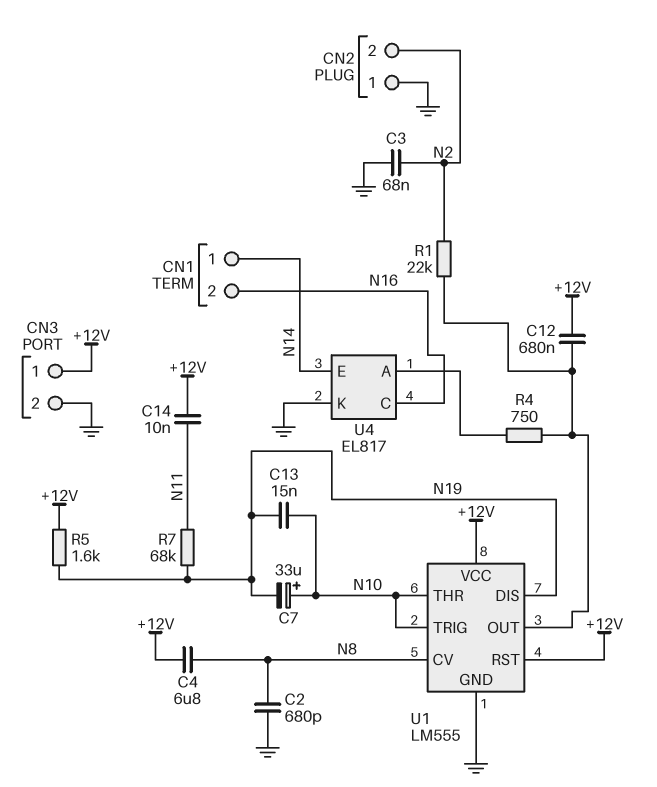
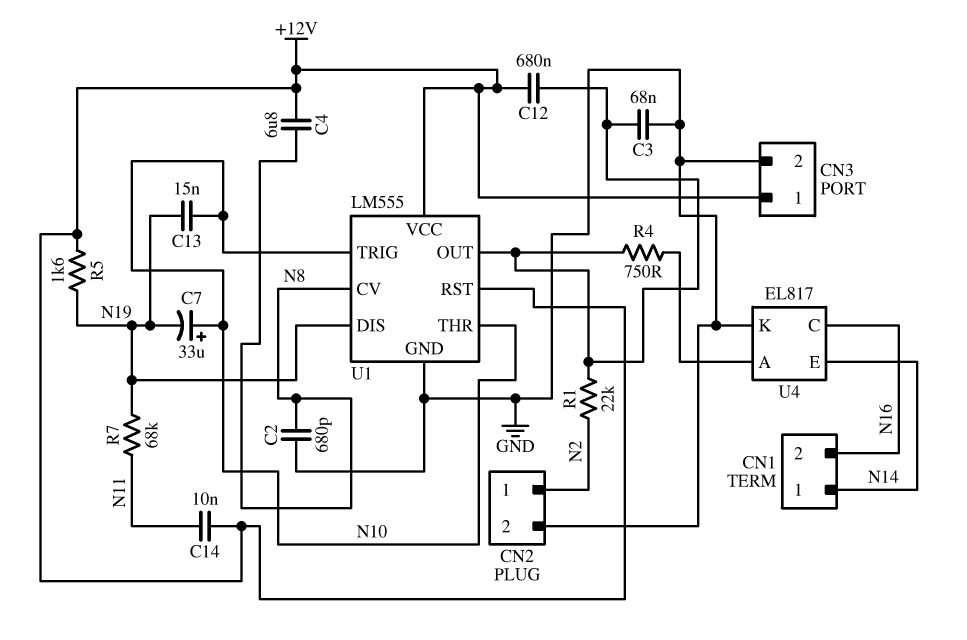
C3: 68nF (GND, N2) -> 68nF (GND, U1/OUT)
CN2 pin 1: GND -> N2
CN2 pin 2: N2 -> GND

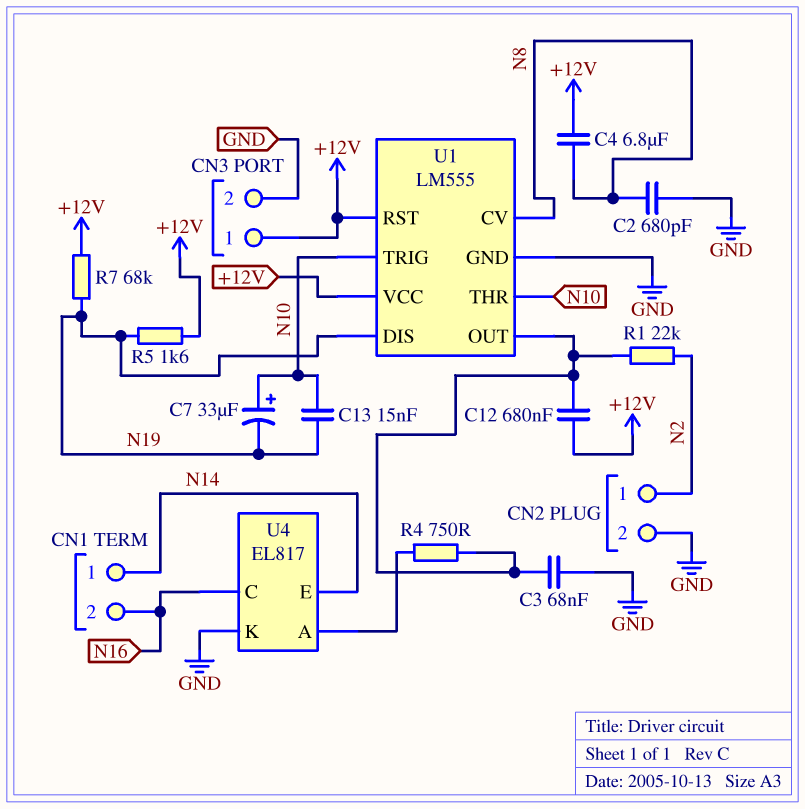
C14: 10nF (+12V, N11) -> none
R7: 68k (N11, N19) -> 68k (+12V, N19)

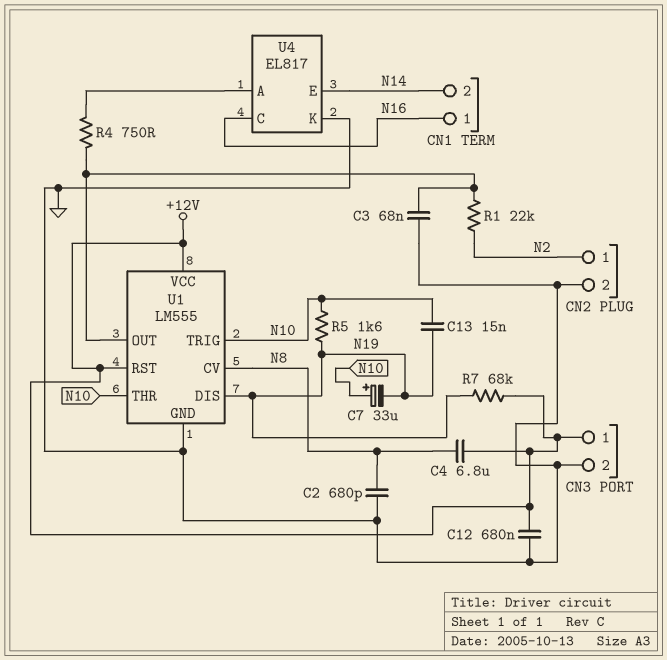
C12: 680nF (+12V, U1/OUT) -> 680nF (+12V, GND)
CN1 pin 1: N14 -> N16
CN1 pin 2: N16 -> N14
R5: 1.6k (+12V, N19) -> 1.6k (N10, N19)

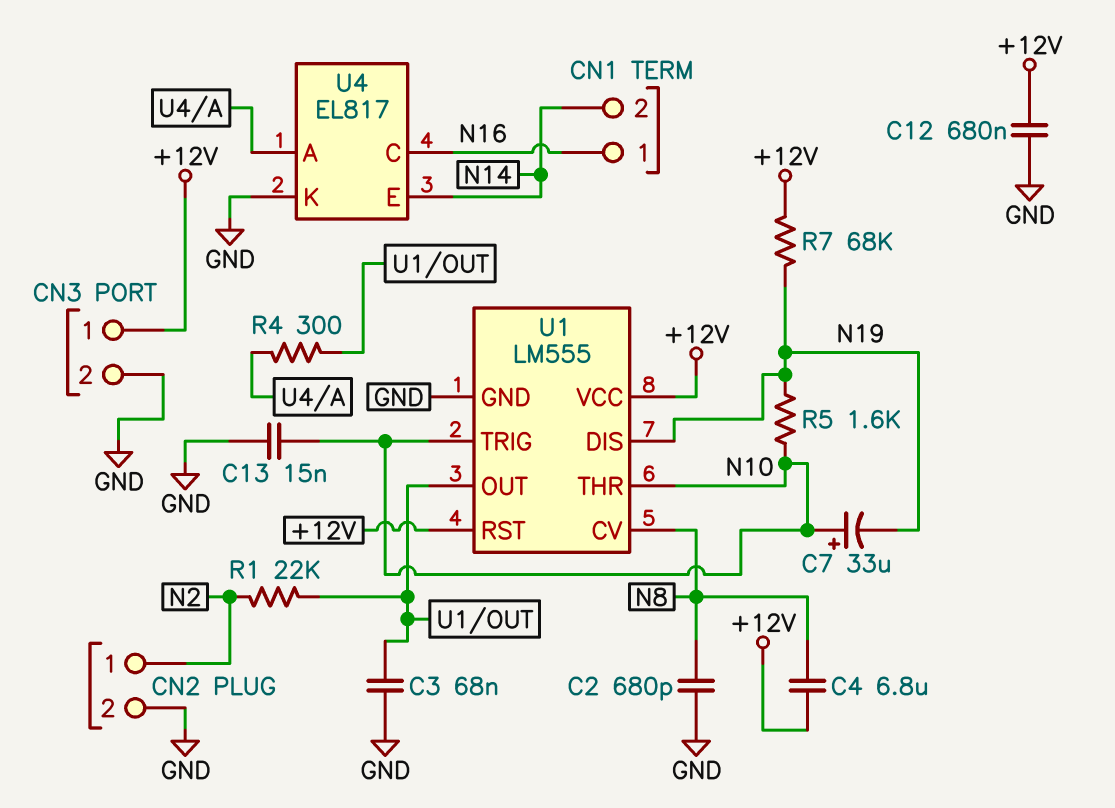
C13: 15nF (N10, N19) -> 15nF (GND, N10)
R4: 750 (U1/OUT, U4/A) -> 300 (U1/OUT, U4/A)

